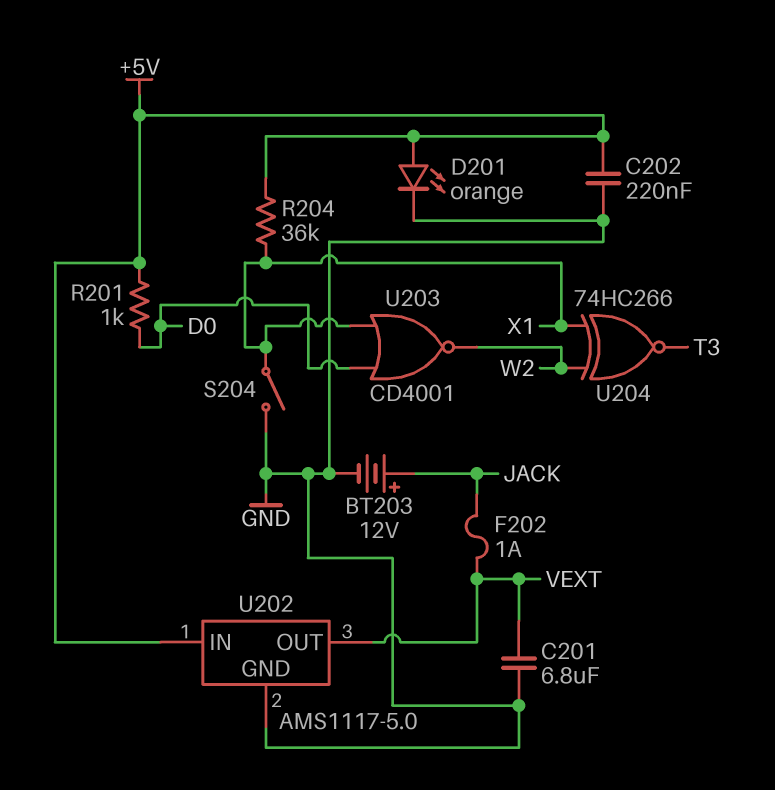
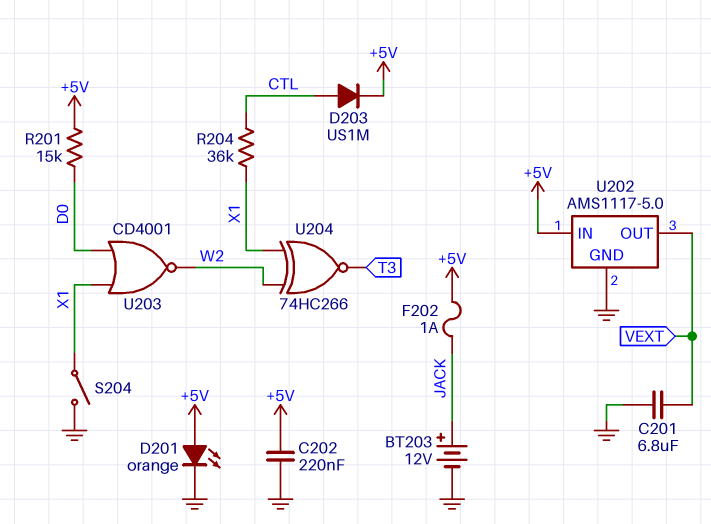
D203: none -> diode US1M (A CTL, K +5V)
F202: 1A (JACK, VEXT) -> 1A (+5V, JACK)
R201: 1k (+5V, D0) -> 15k (+5V, D0)
R204: 36k (+5V, X1) -> 36k (CTL, X1)

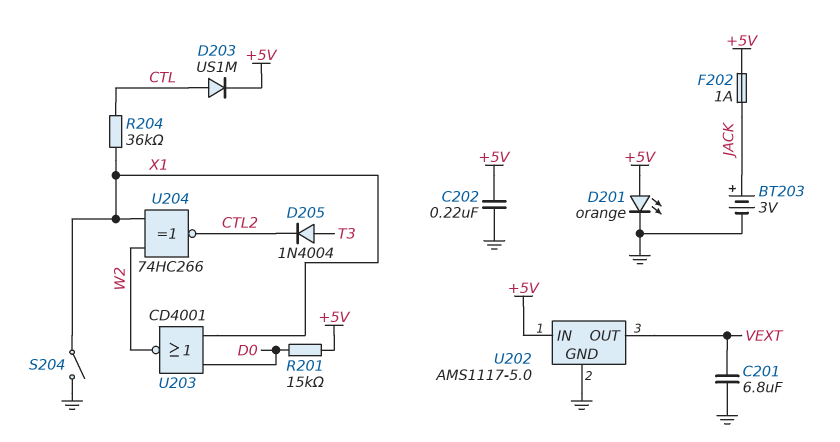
BT203: 12V (plus JACK, minus GND) -> 3V (plus JACK, minus GND)
D205: none -> diode 1N4004 (A T3, K CTL2)
U204: XNOR 74HC266 (in W2, in X1, out T3) -> XNOR 74HC266 (in W2, in X1, out CTL2)

